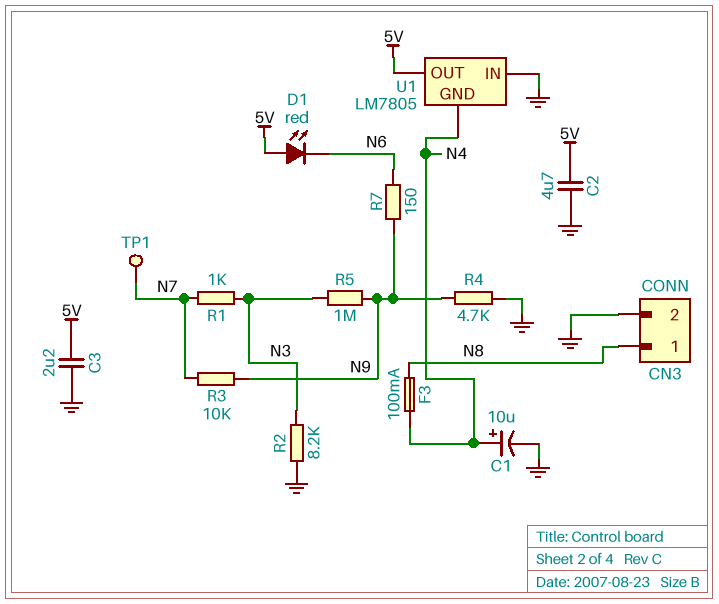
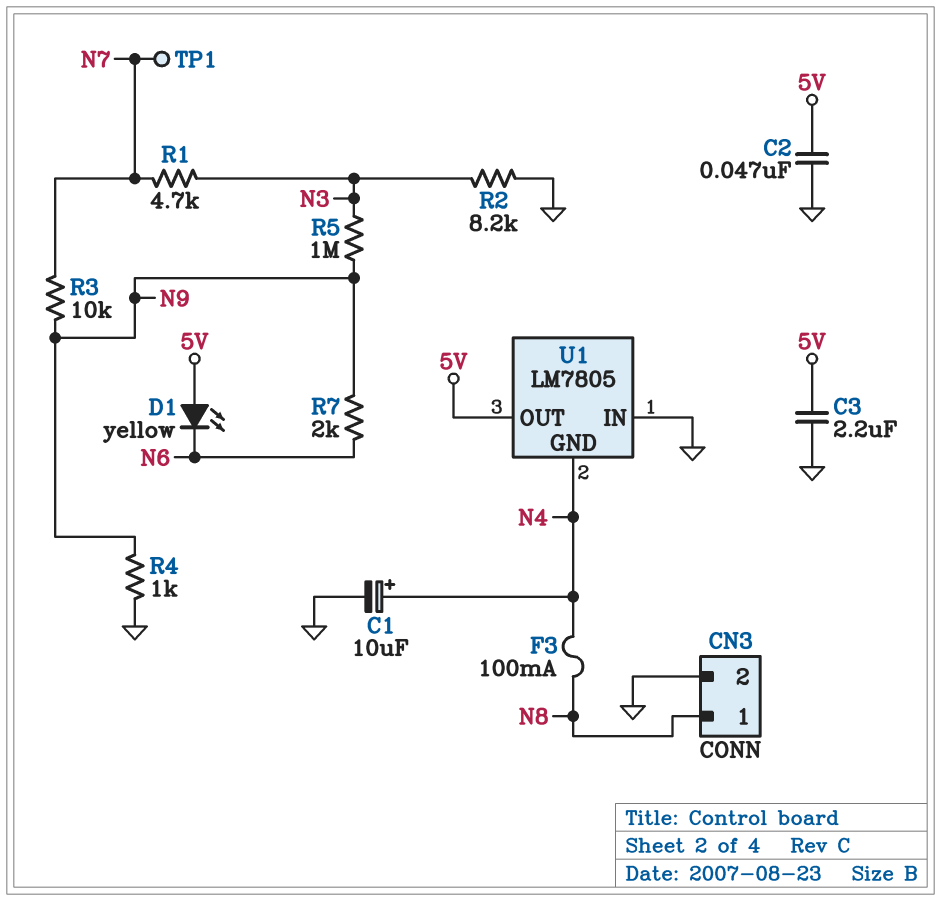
C2: 4.7uF (5V, GND) -> 47nF (5V, GND)
D1: LED red (A 5V, K N6) -> LED yellow (A 5V, K N6)
R1: 1k (N3, N7) -> 4.7k (N3, N7)
R4: 4.7k (GND, N9) -> 1k (GND, N9)
R7: 150 (N6, N9) -> 2k (N6, N9)

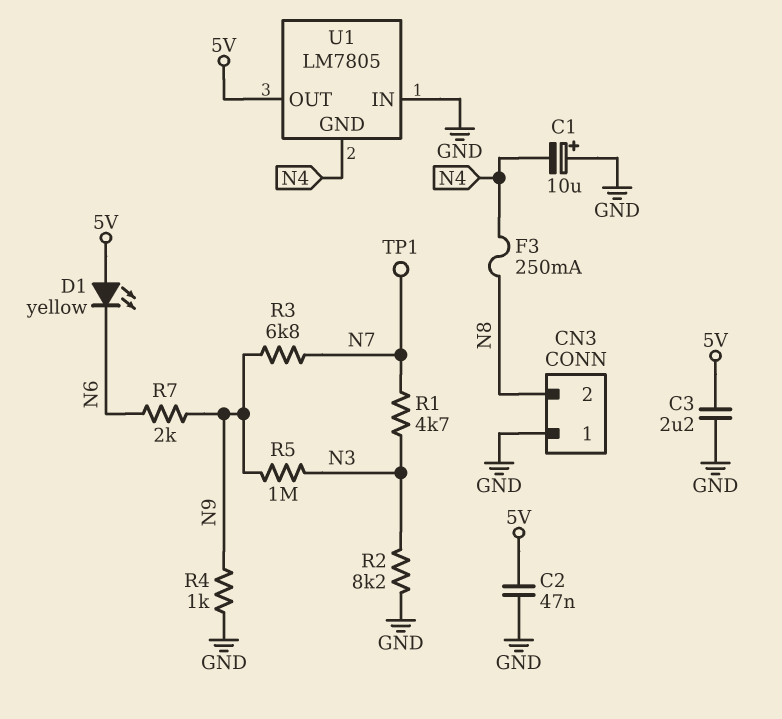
C1: 10uF (plus N4, minus GND) -> 10uF (plus GND, minus N4)
CN3 pin 1: N8 -> GND
CN3 pin 2: GND -> N8
F3: 100mA (N4, N8) -> 250mA (N4, N8)
R3: 10k (N7, N9) -> 6.8k (N7, N9)

